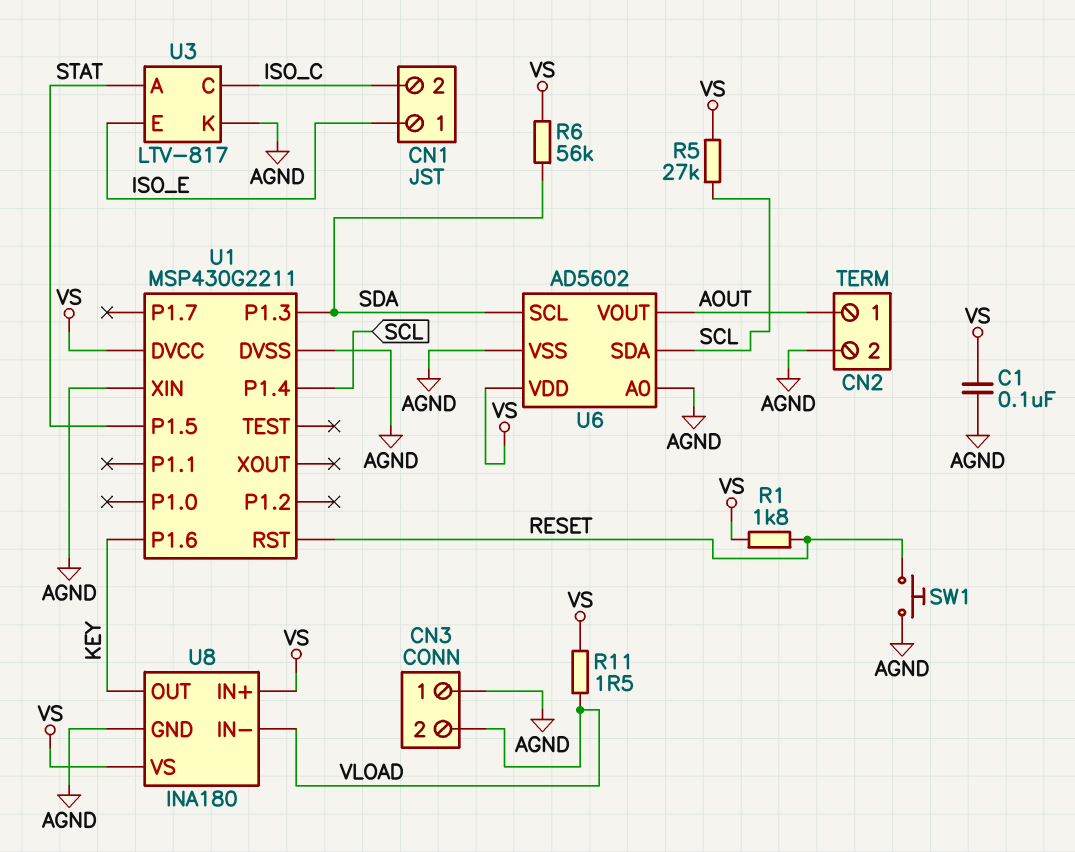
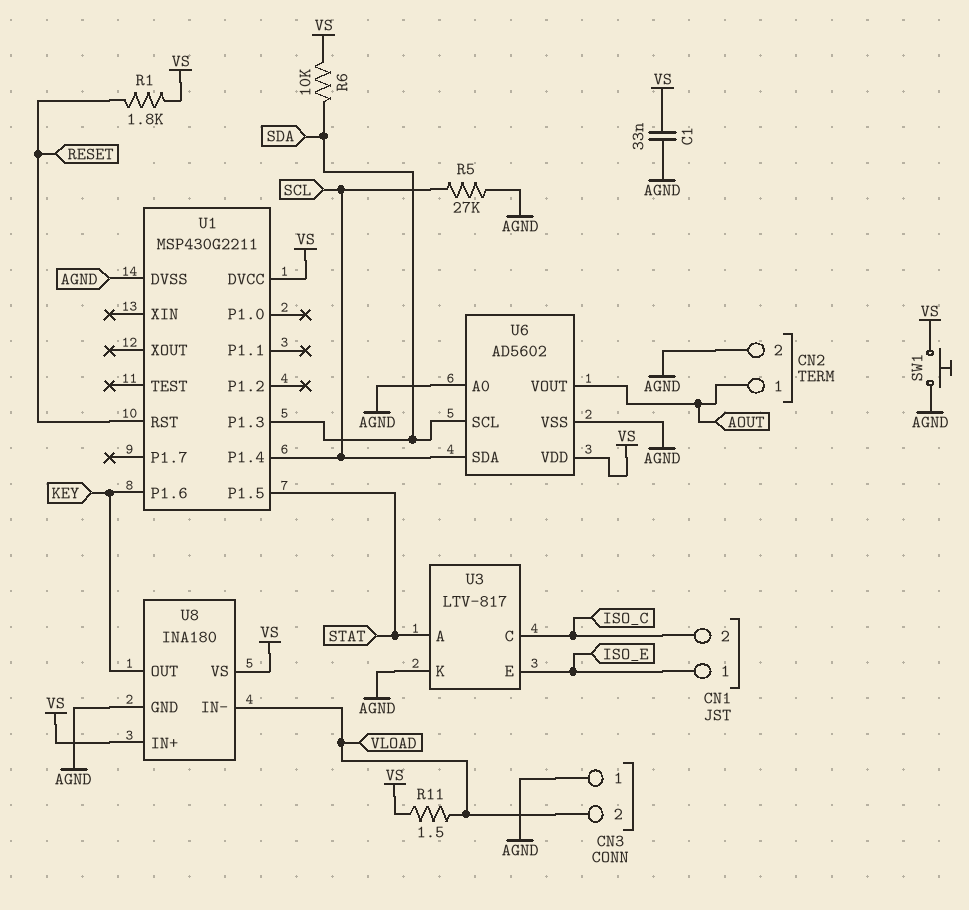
C1: 100nF (AGND, VS) -> 33nF (AGND, VS)
R5: 27k (SCL, VS) -> 27k (AGND, SCL)
R6: 56k (SDA, VS) -> 10k (SDA, VS)
SW1: button (AGND, RESET) -> button (AGND, VS)
U1 pin XIN: AGND -> none

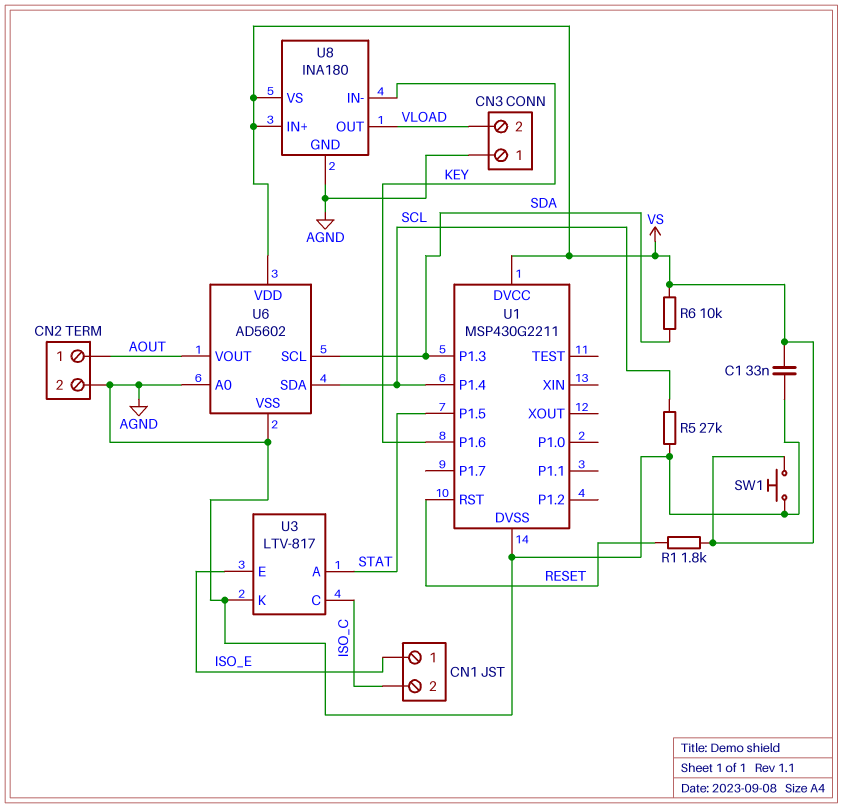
R11: 1.5 (VLOAD, VS) -> none
U8 pin IN-: VLOAD -> KEY
U8 pin OUT: KEY -> VLOAD

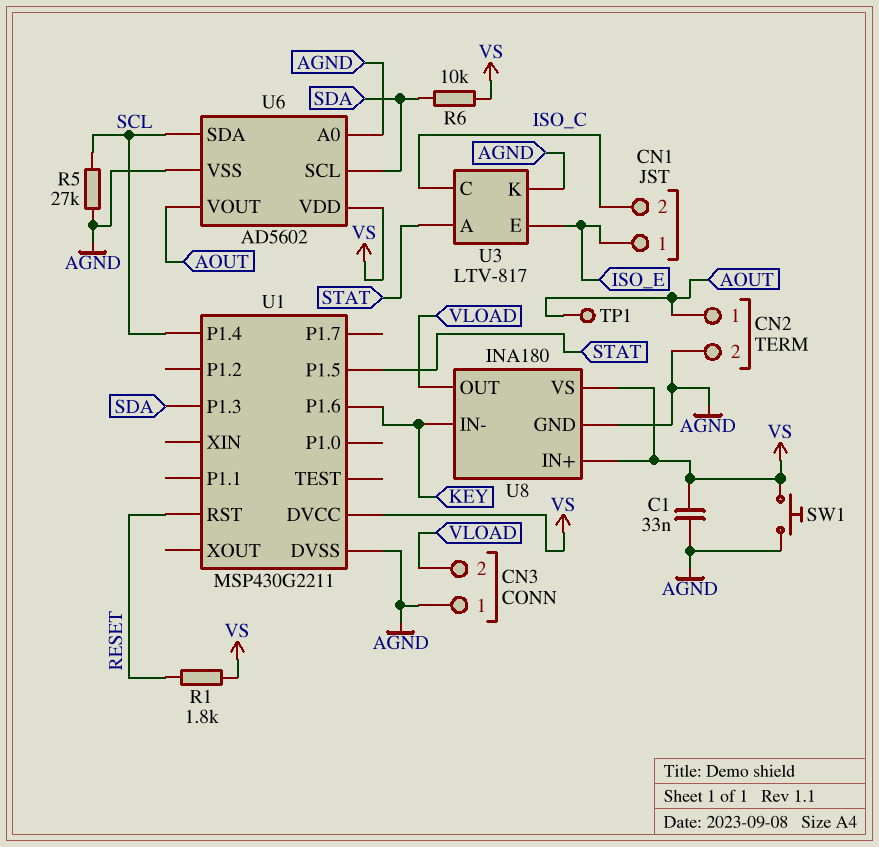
TP1: none -> test point (AOUT)

